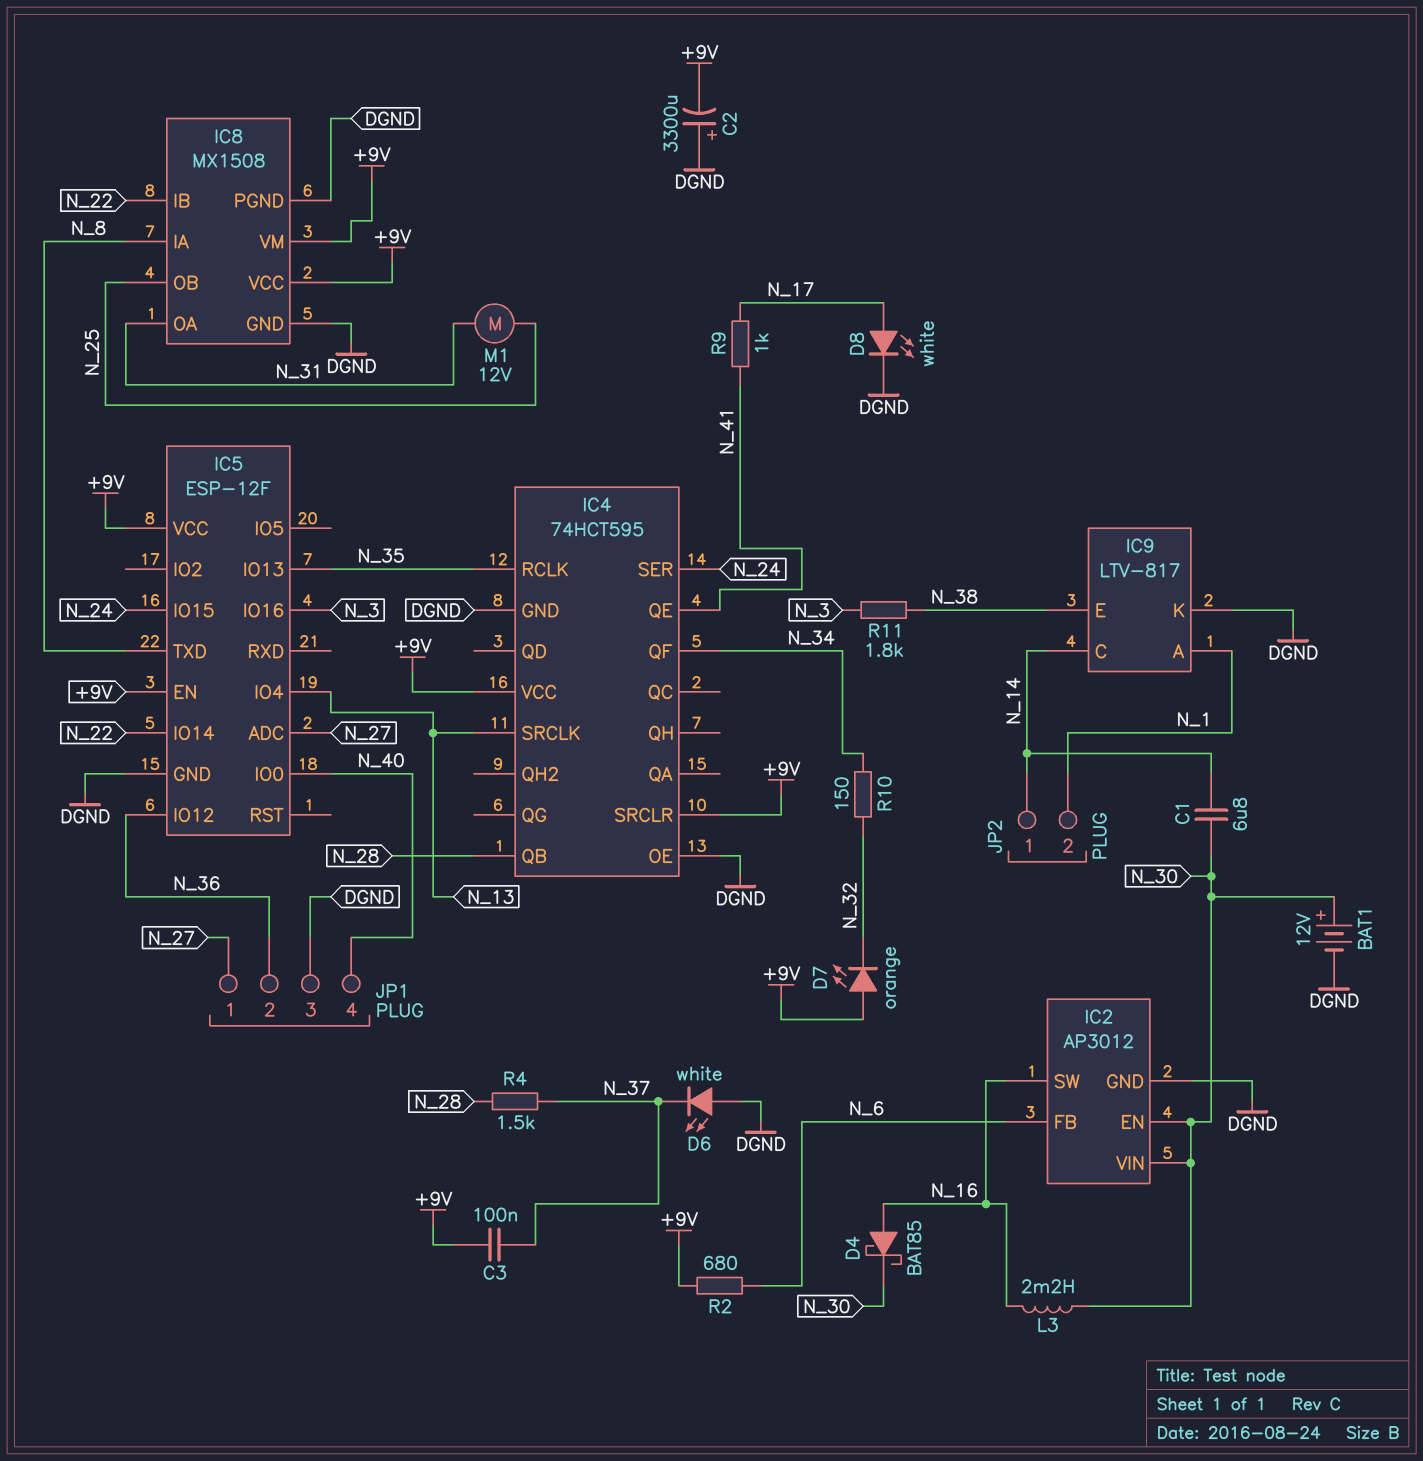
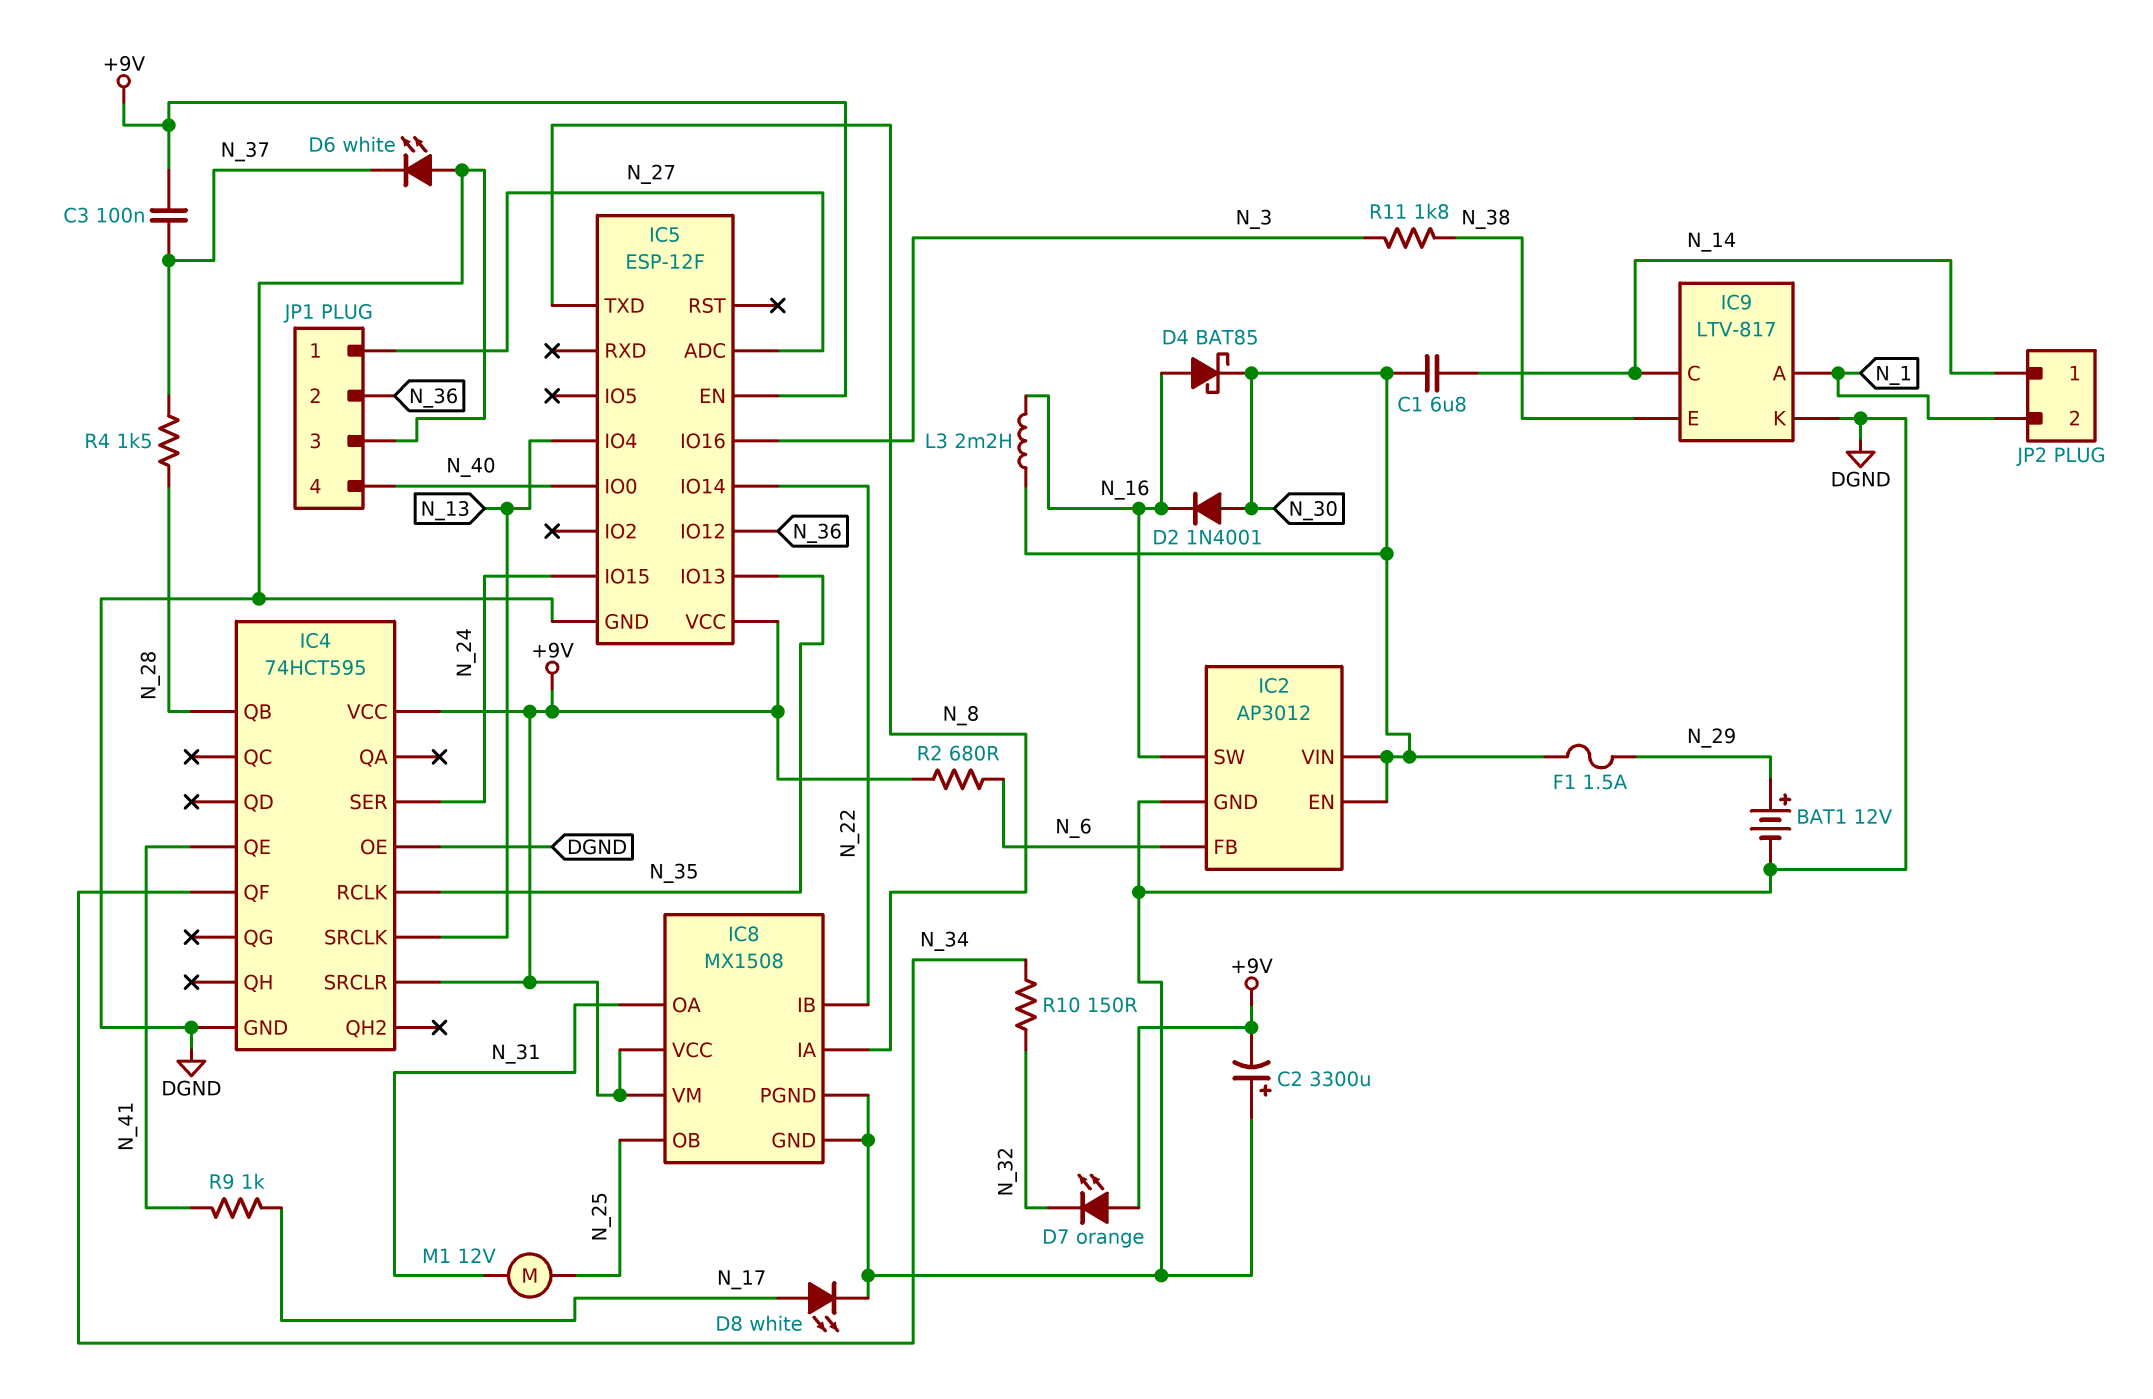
BAT1: 12V (plus N_30, minus DGND) -> 12V (plus N_29, minus DGND)
D2: none -> diode 1N4001 (A N_30, K N_16)
F1: none -> 1.5A (N_29, N_30)

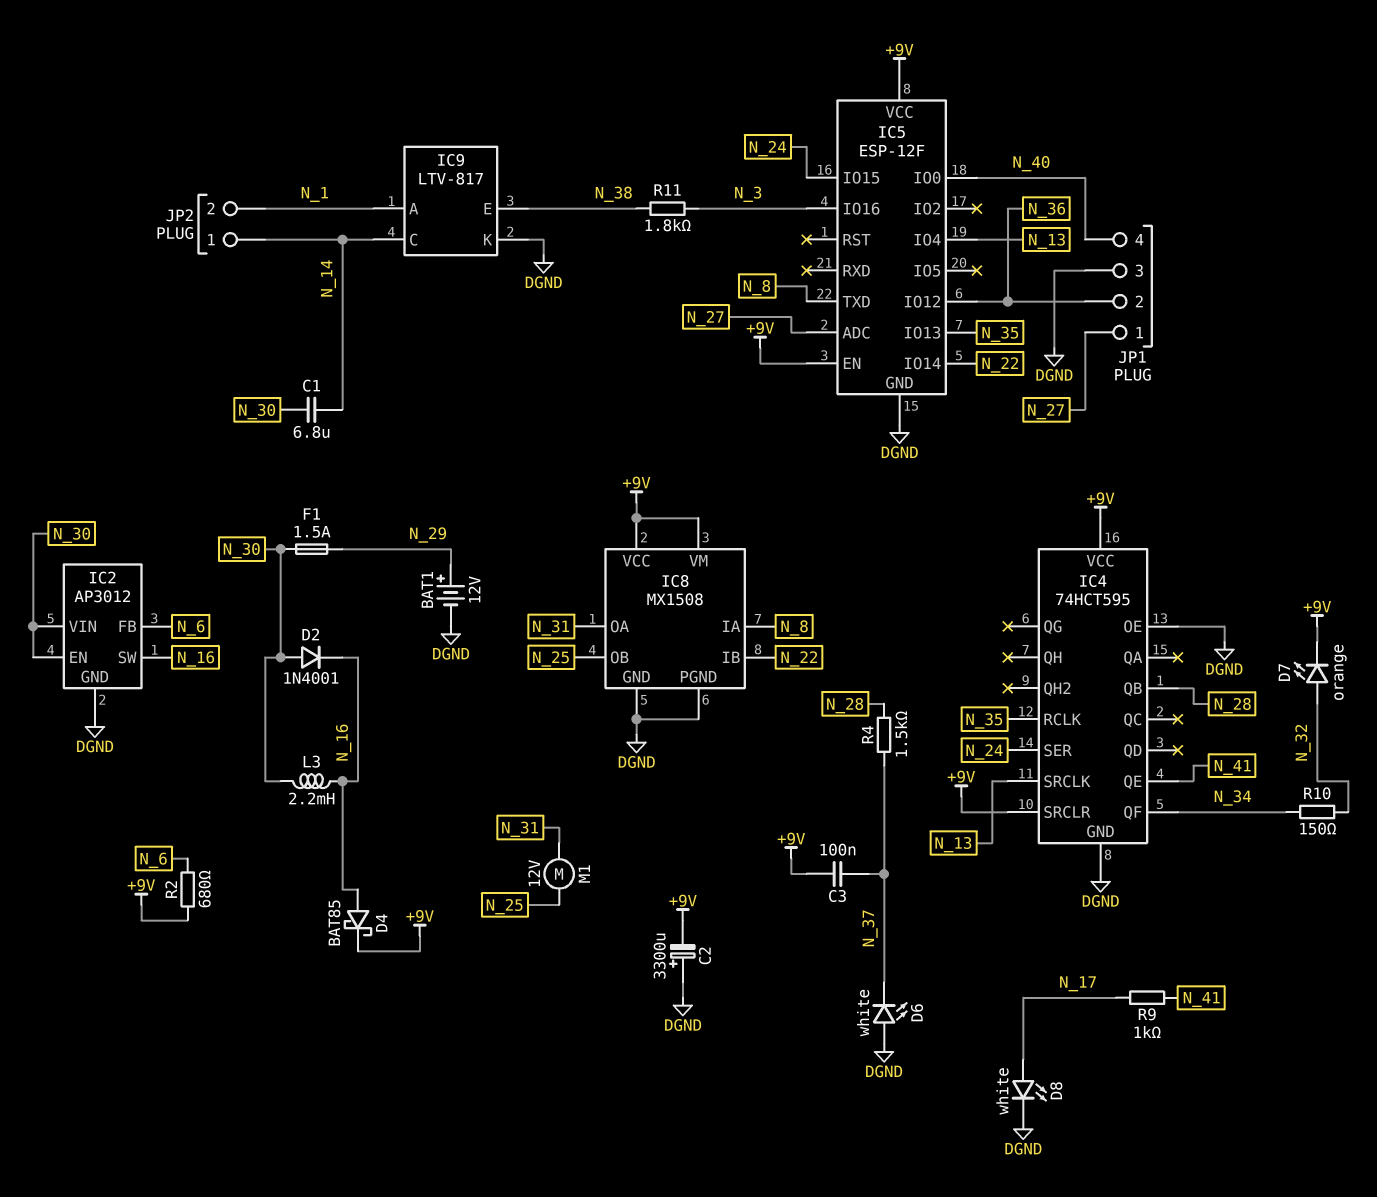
D4: schottky BAT85 (A N_16, K N_30) -> schottky BAT85 (A N_16, K +9V)
D7: LED orange (A +9V, K N_32) -> LED orange (A N_32, K +9V)

